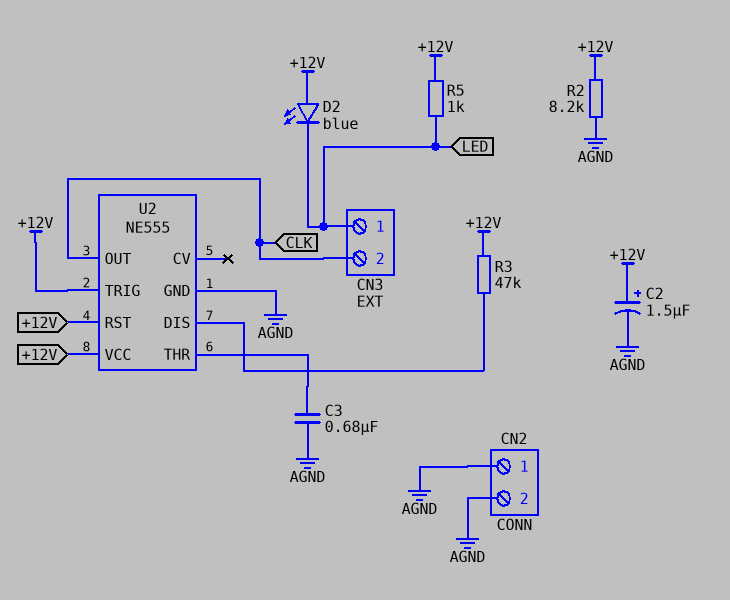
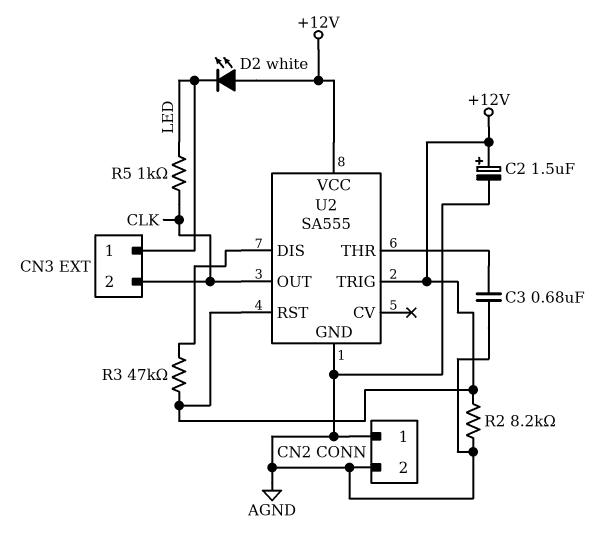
D2: LED blue (A +12V, K LED) -> LED white (A +12V, K LED)
R5: 1k (+12V, LED) -> 1k (CLK, LED)
U2: NE555 -> SA555

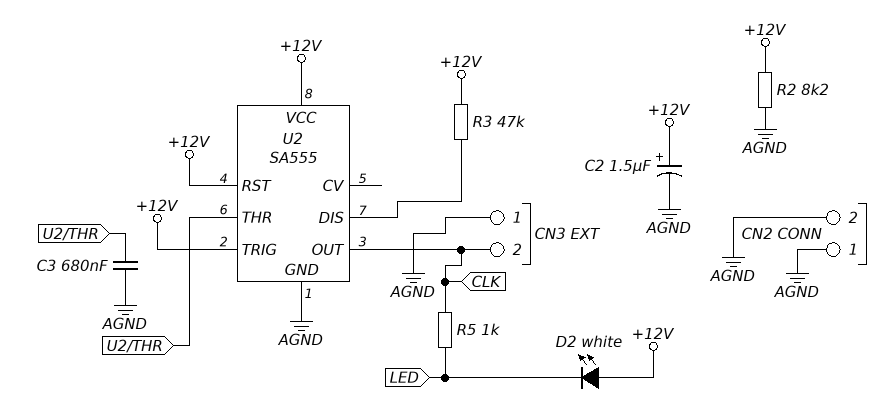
CN3 pin 1: LED -> AGND

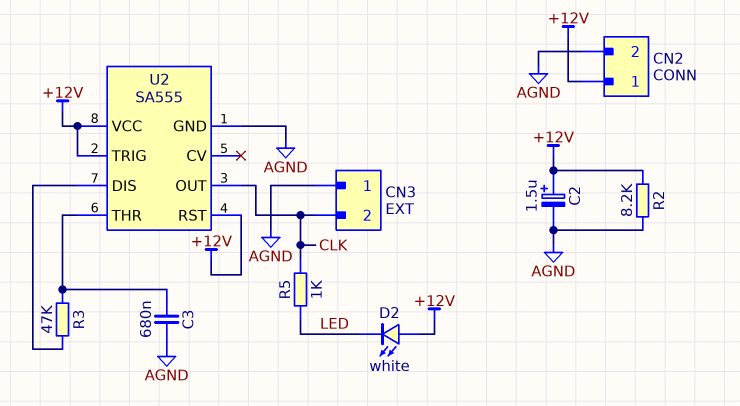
CN2 pin 1: AGND -> +12V
R3: 47k (+12V, U2/DIS) -> 47k (U2/DIS, U2/THR)

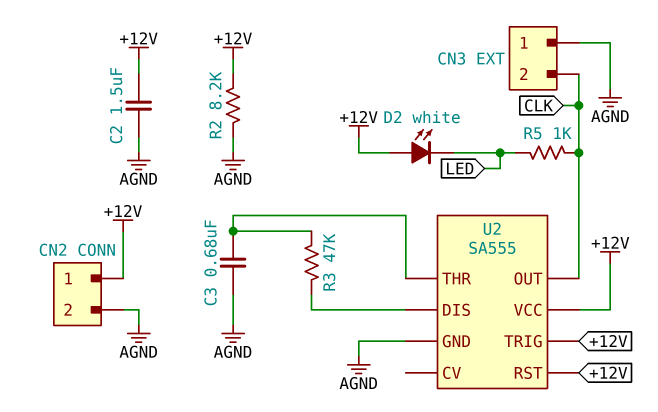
C2: 1.5uF (plus +12V, minus AGND) -> 1.5uF (+12V, AGND)

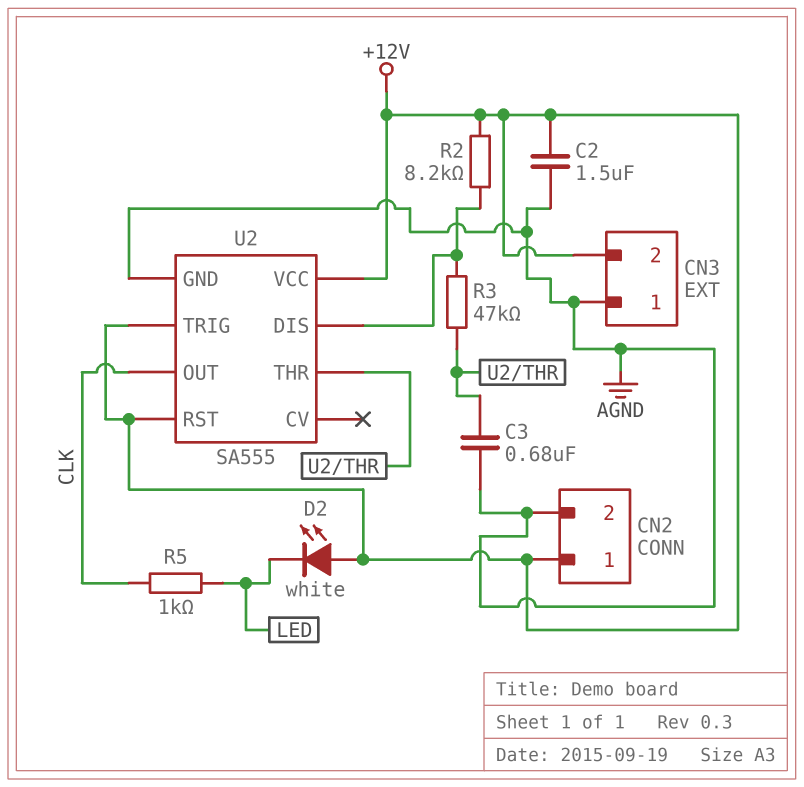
CN3 pin 2: CLK -> +12V
R2: 8.2k (+12V, AGND) -> 8.2k (+12V, U2/DIS)

